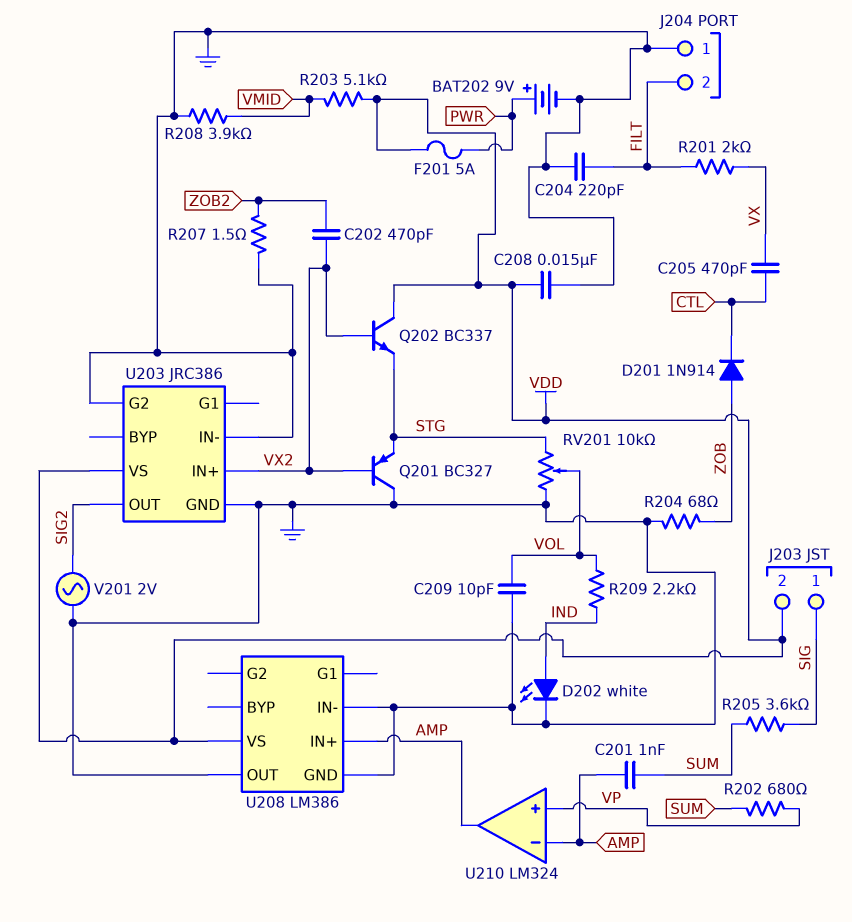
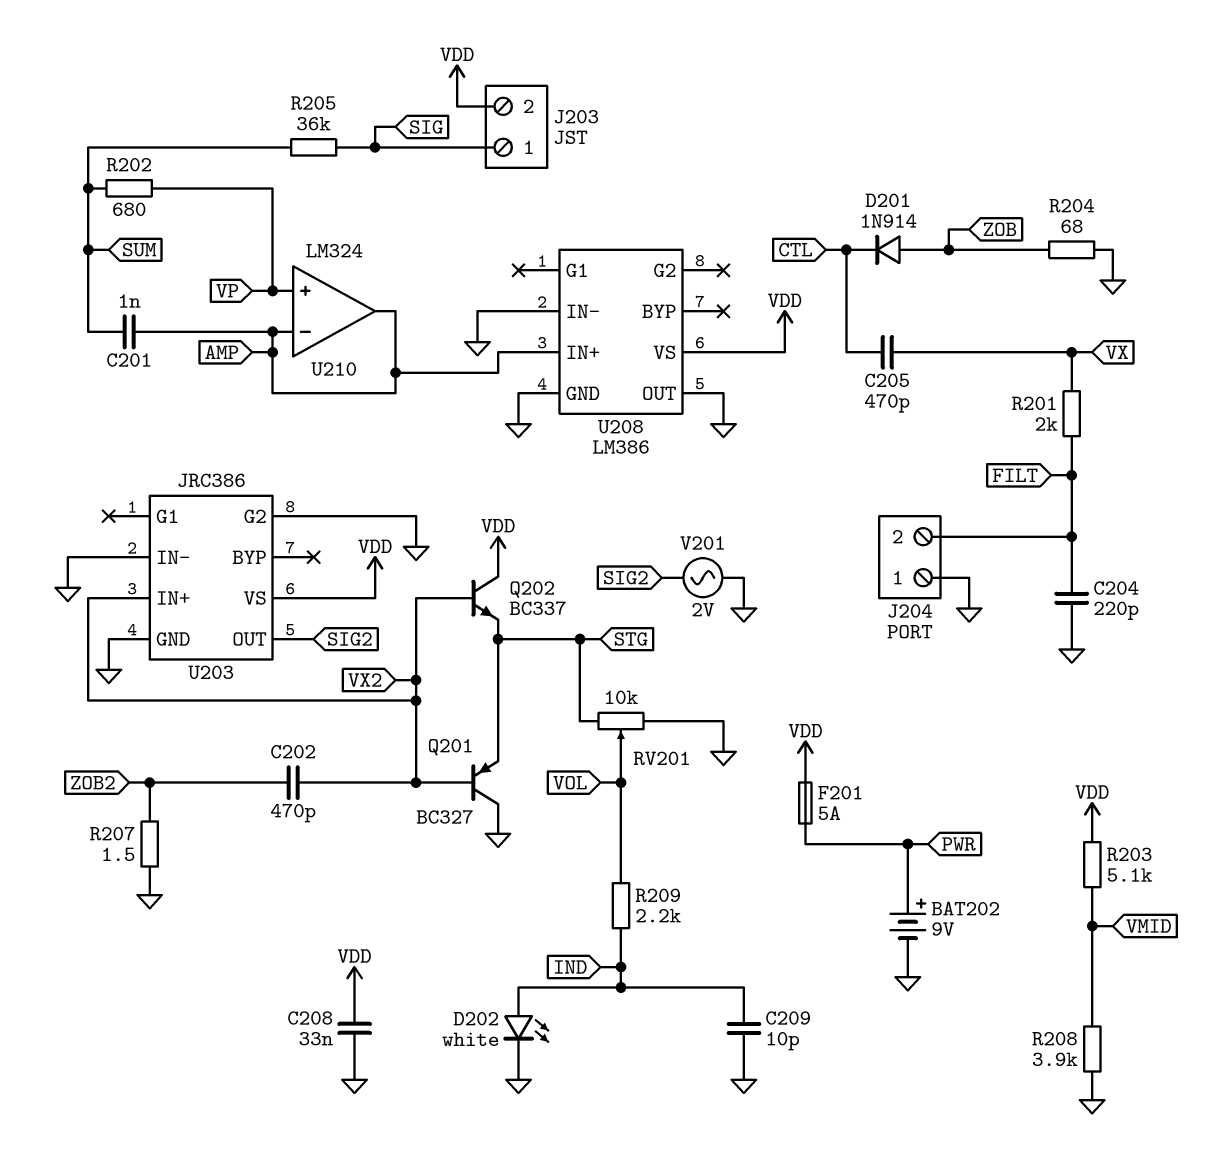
C208: 15nF (GND, VDD) -> 33nF (GND, VDD)
C209: 10pF (GND, VOL) -> 10pF (GND, IND)
R205: 3.6k (SIG, SUM) -> 36k (SIG, SUM)

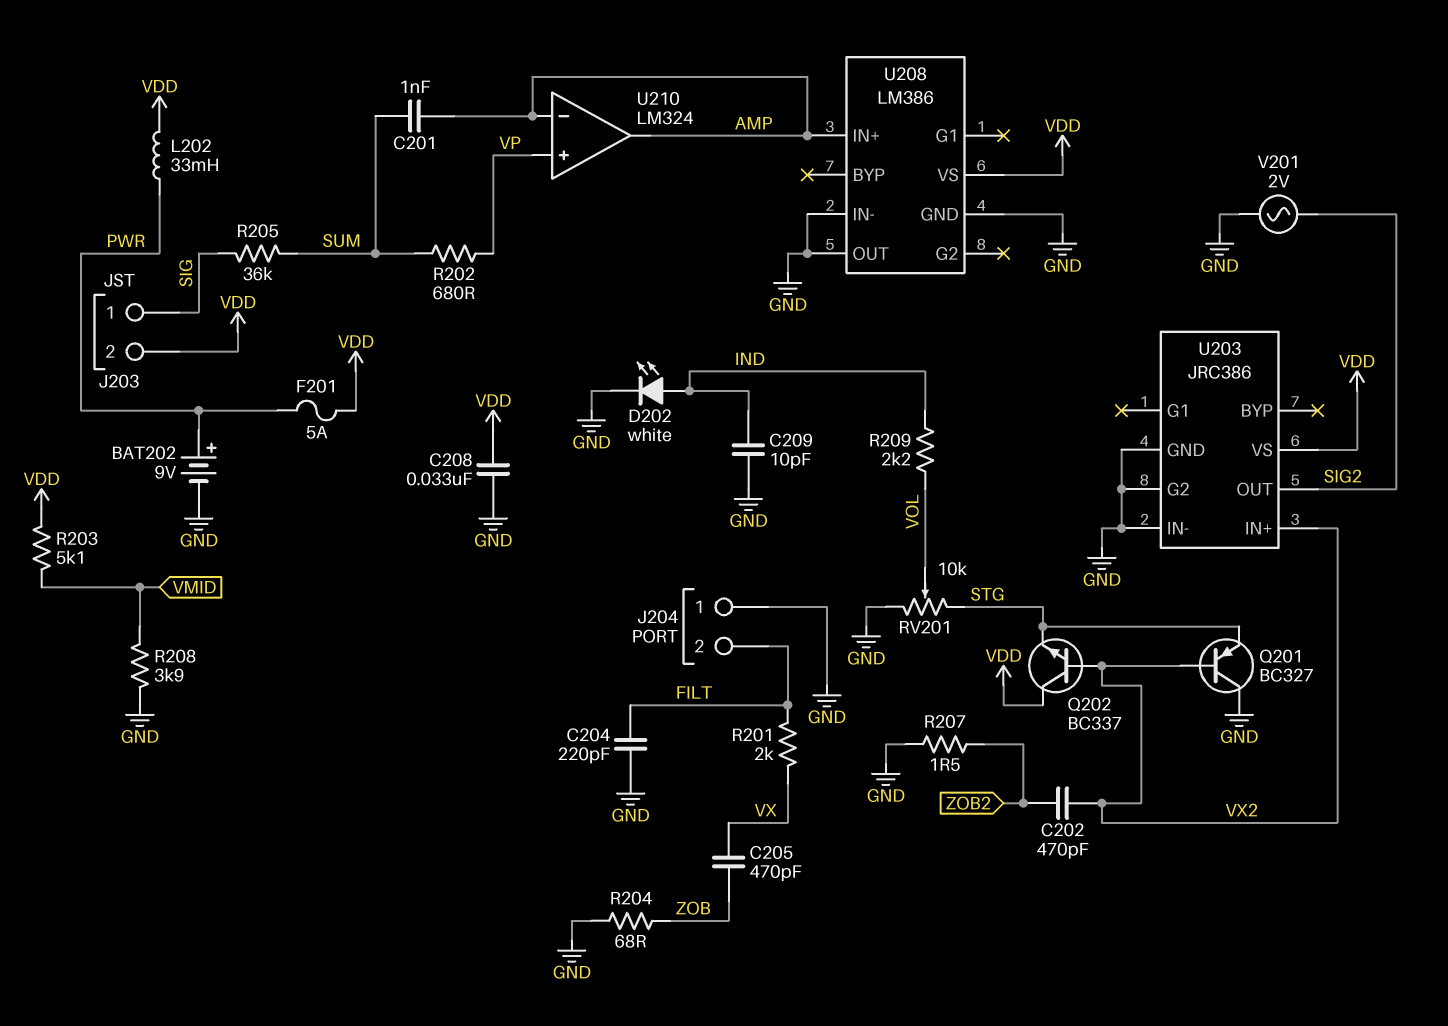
C205: 470pF (CTL, VX) -> 470pF (VX, ZOB)
D201: diode 1N914 (A ZOB, K CTL) -> none
L202: none -> 33mH (PWR, VDD)

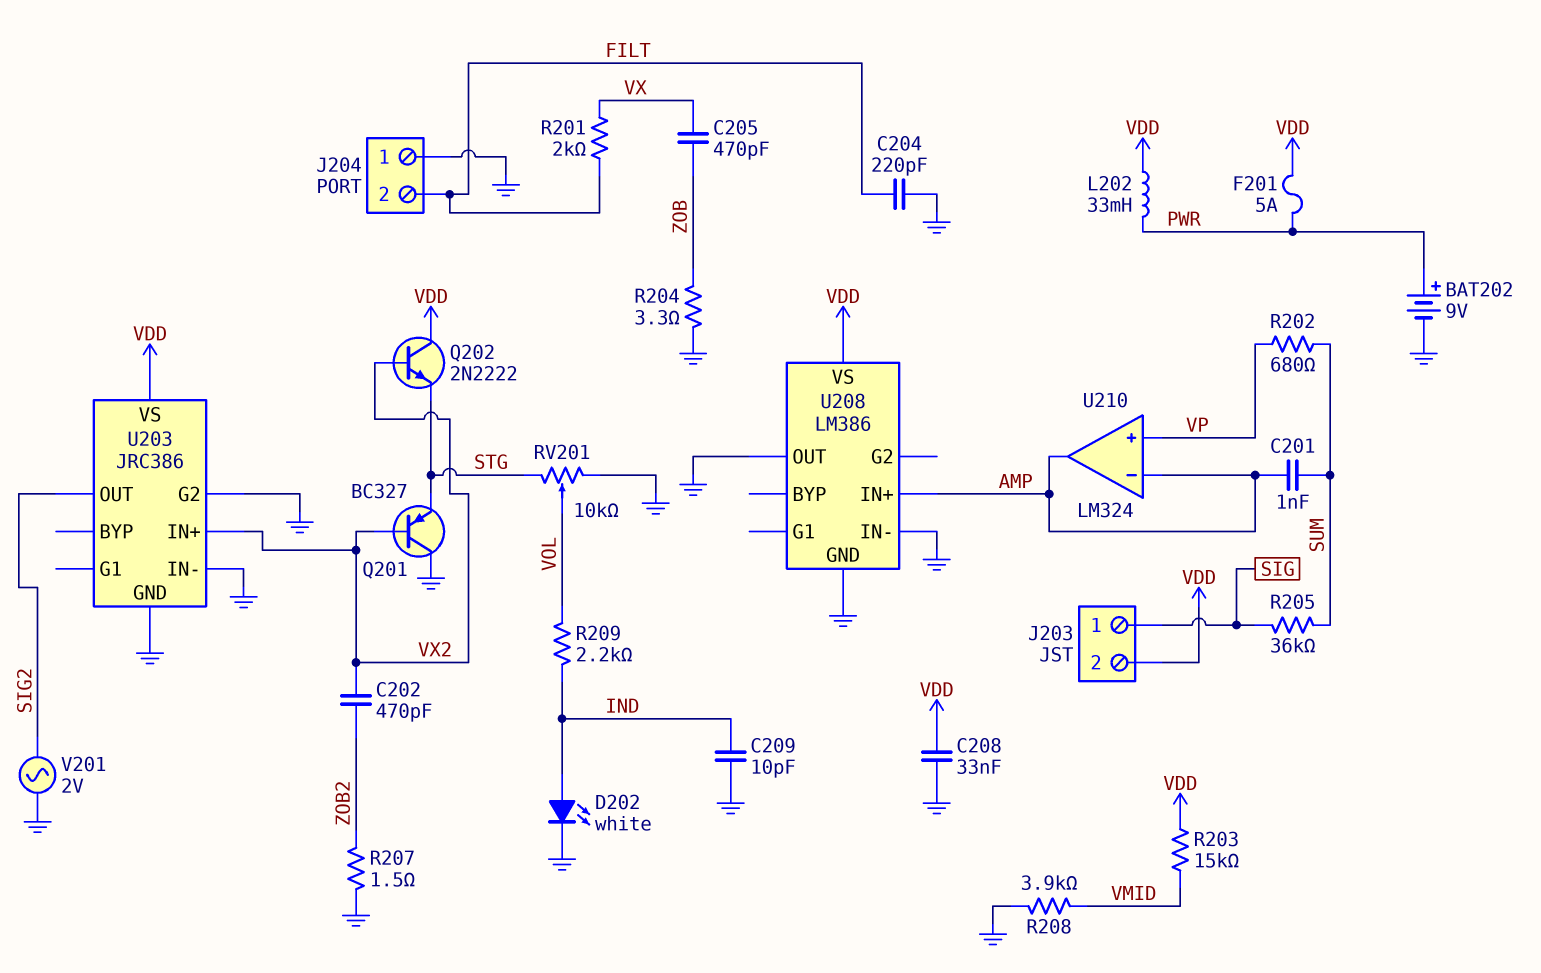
Q202: NPN BC337 (B VX2, C VDD, E STG) -> NPN 2N2222 (B VX2, C VDD, E STG)
R203: 5.1k (VDD, VMID) -> 15k (VDD, VMID)
R204: 68 (GND, ZOB) -> 3.3 (GND, ZOB)

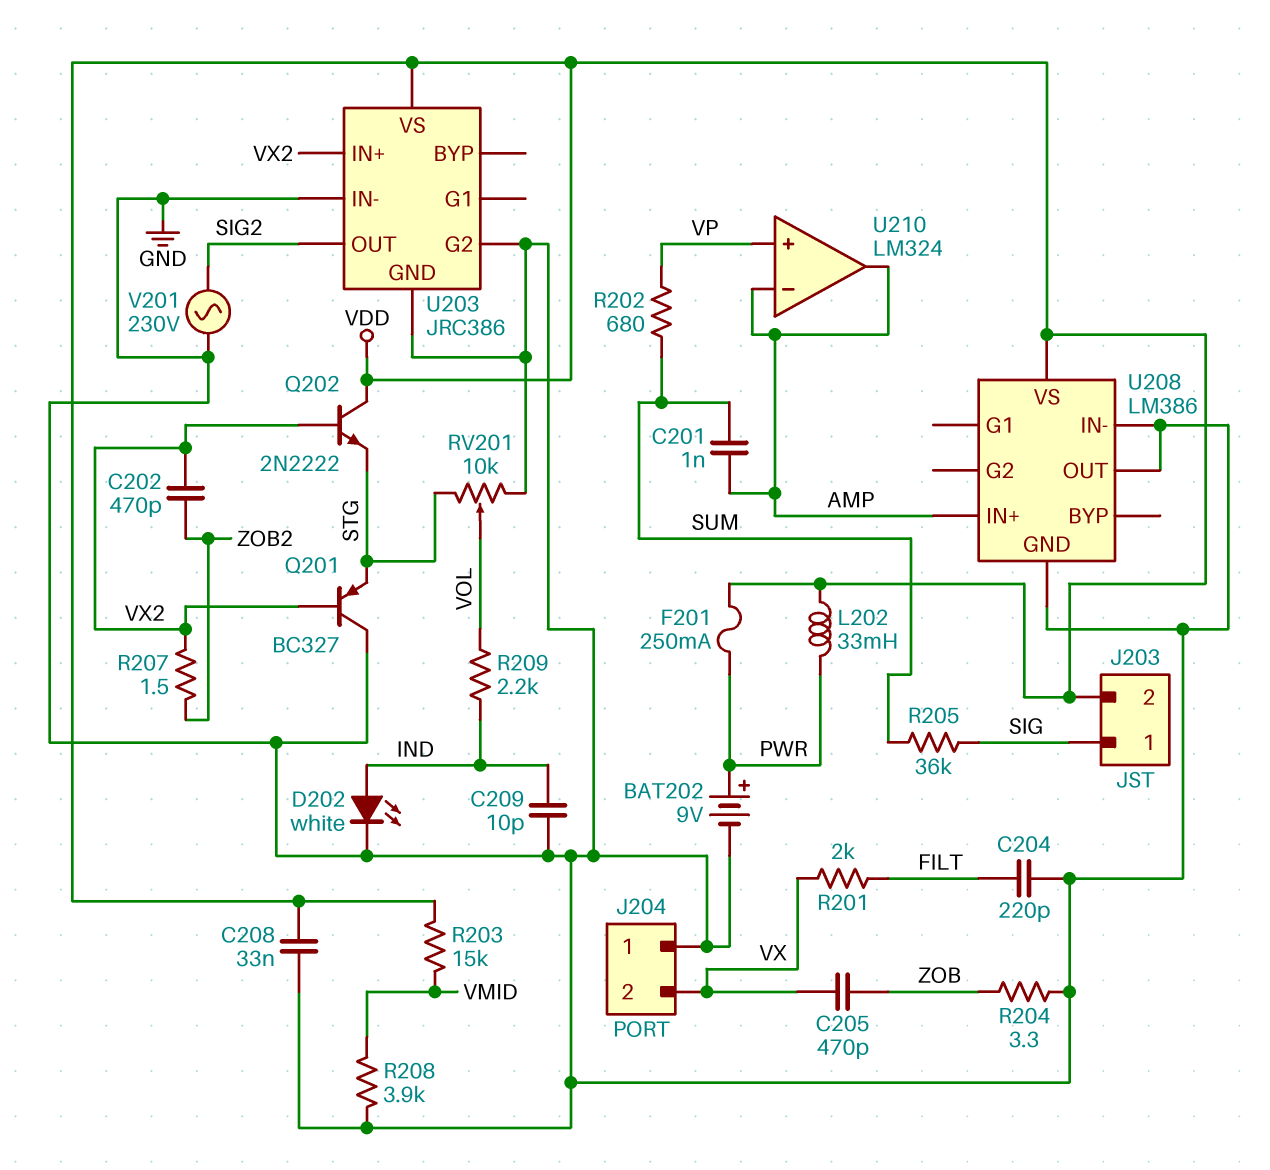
F201: 5A (PWR, VDD) -> 250mA (PWR, VDD)
J204 pin 2: FILT -> VX
R207: 1.5 (GND, ZOB2) -> 1.5 (VX2, ZOB2)
V201: AC 2V (GND, SIG2) -> AC 230V (GND, SIG2)

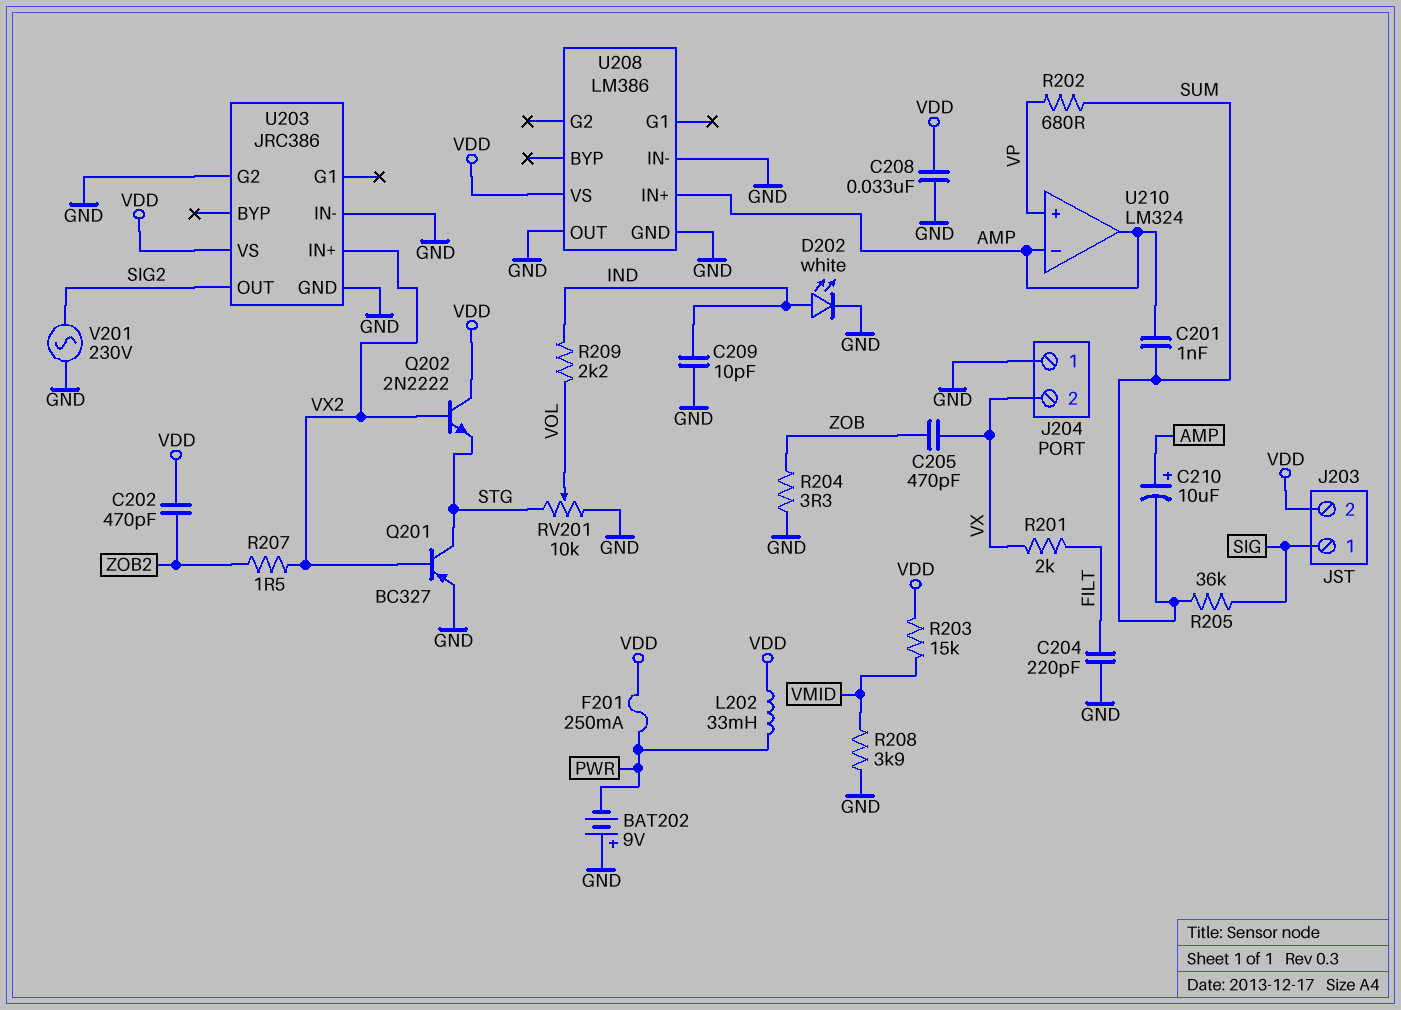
BAT202: 9V (plus PWR, minus GND) -> 9V (plus GND, minus PWR)
C202: 470pF (VX2, ZOB2) -> 470pF (VDD, ZOB2)
C210: none -> 10uF (plus AMP, minus SUM)
Q201: PNP BC327 (B VX2, C GND, E STG) -> PNP BC327 (B VX2, C STG, E GND)

